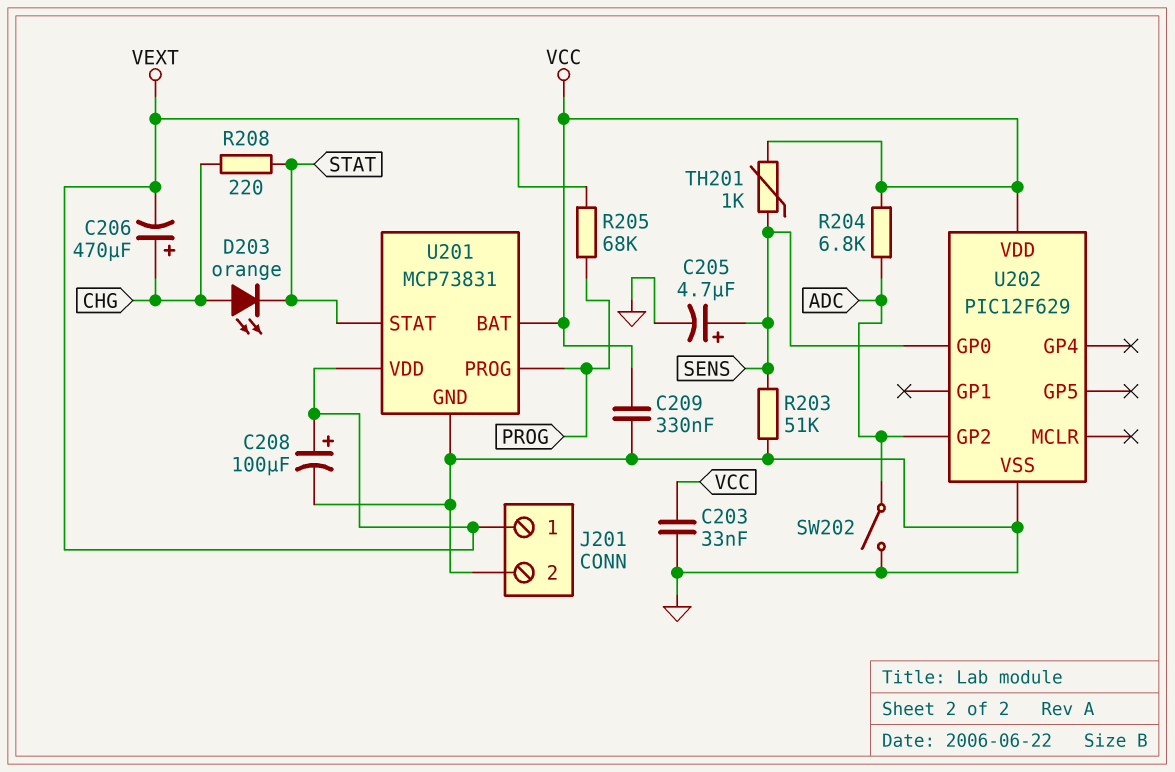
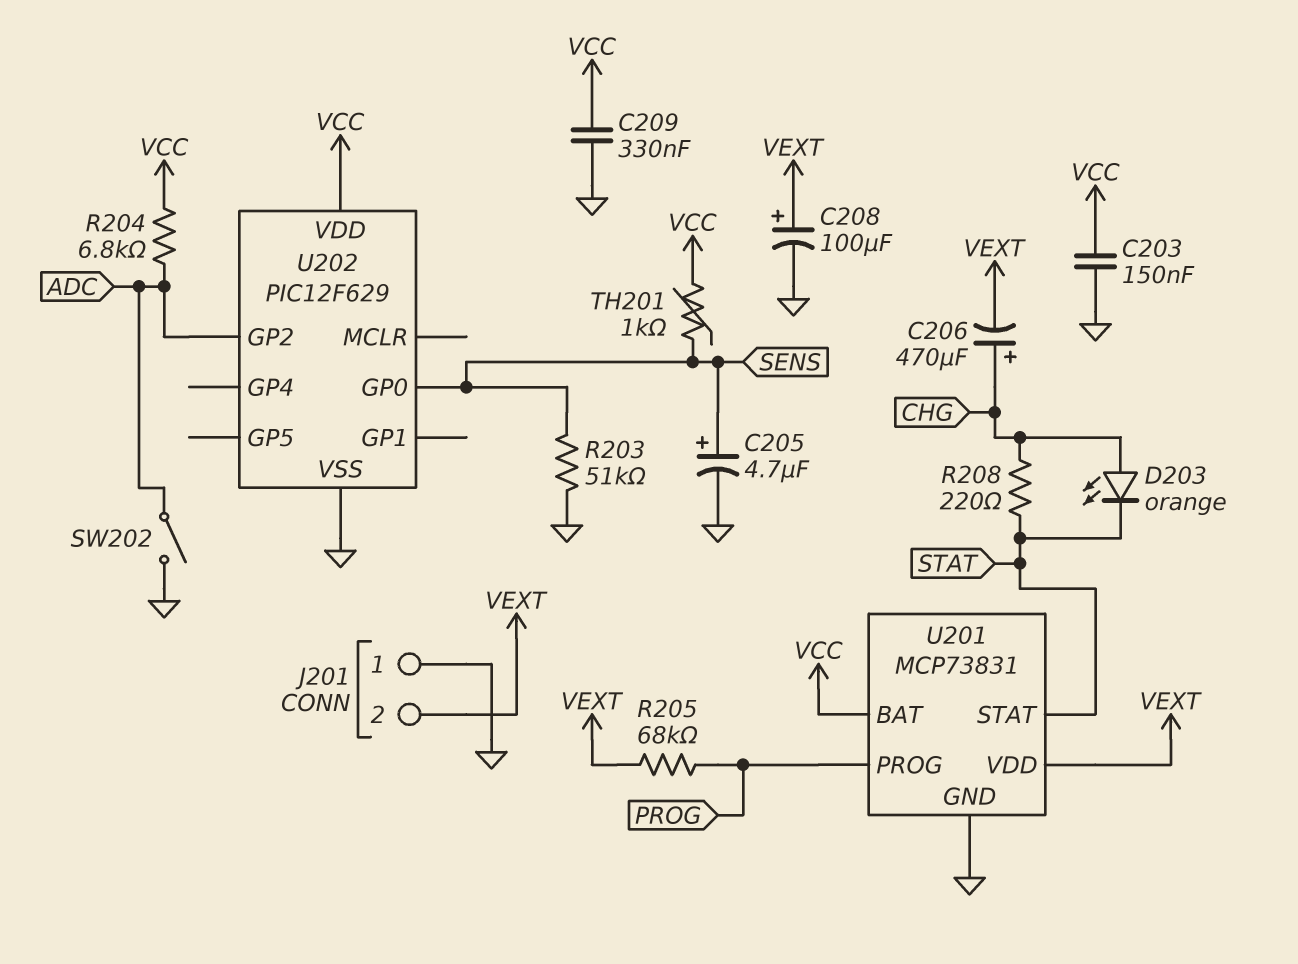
C203: 33nF (GND, VCC) -> 150nF (GND, VCC)
J201 pin 1: VEXT -> GND
J201 pin 2: GND -> VEXT

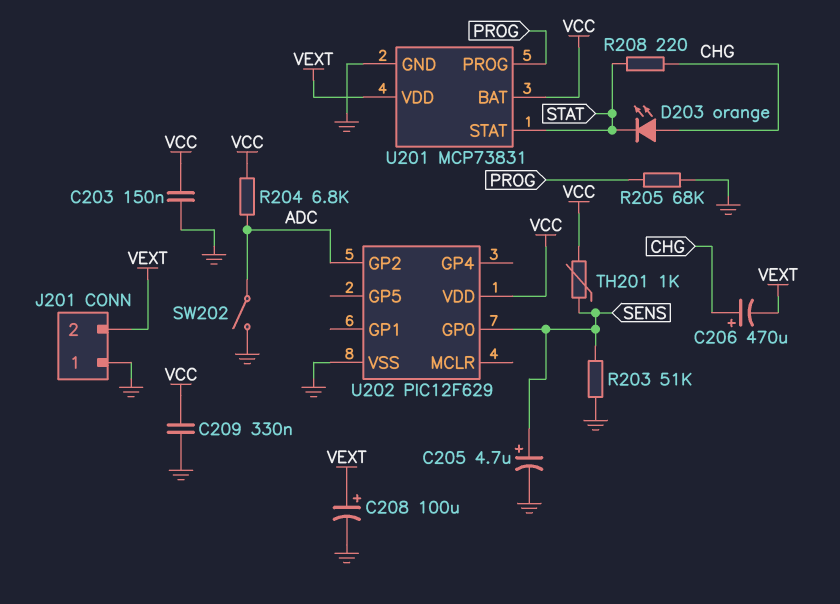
R205: 68k (PROG, VEXT) -> 68k (GND, PROG)

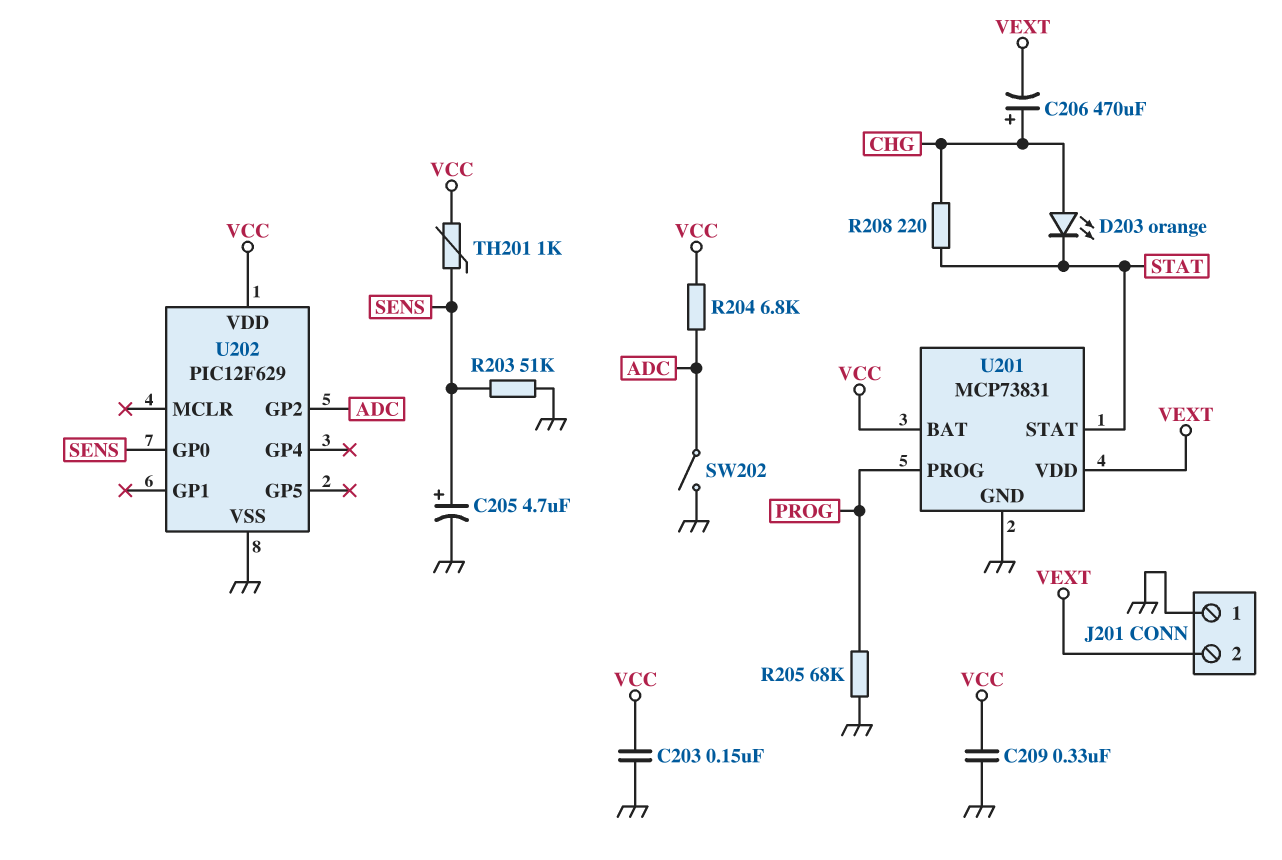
C208: 100uF (plus VEXT, minus GND) -> none

